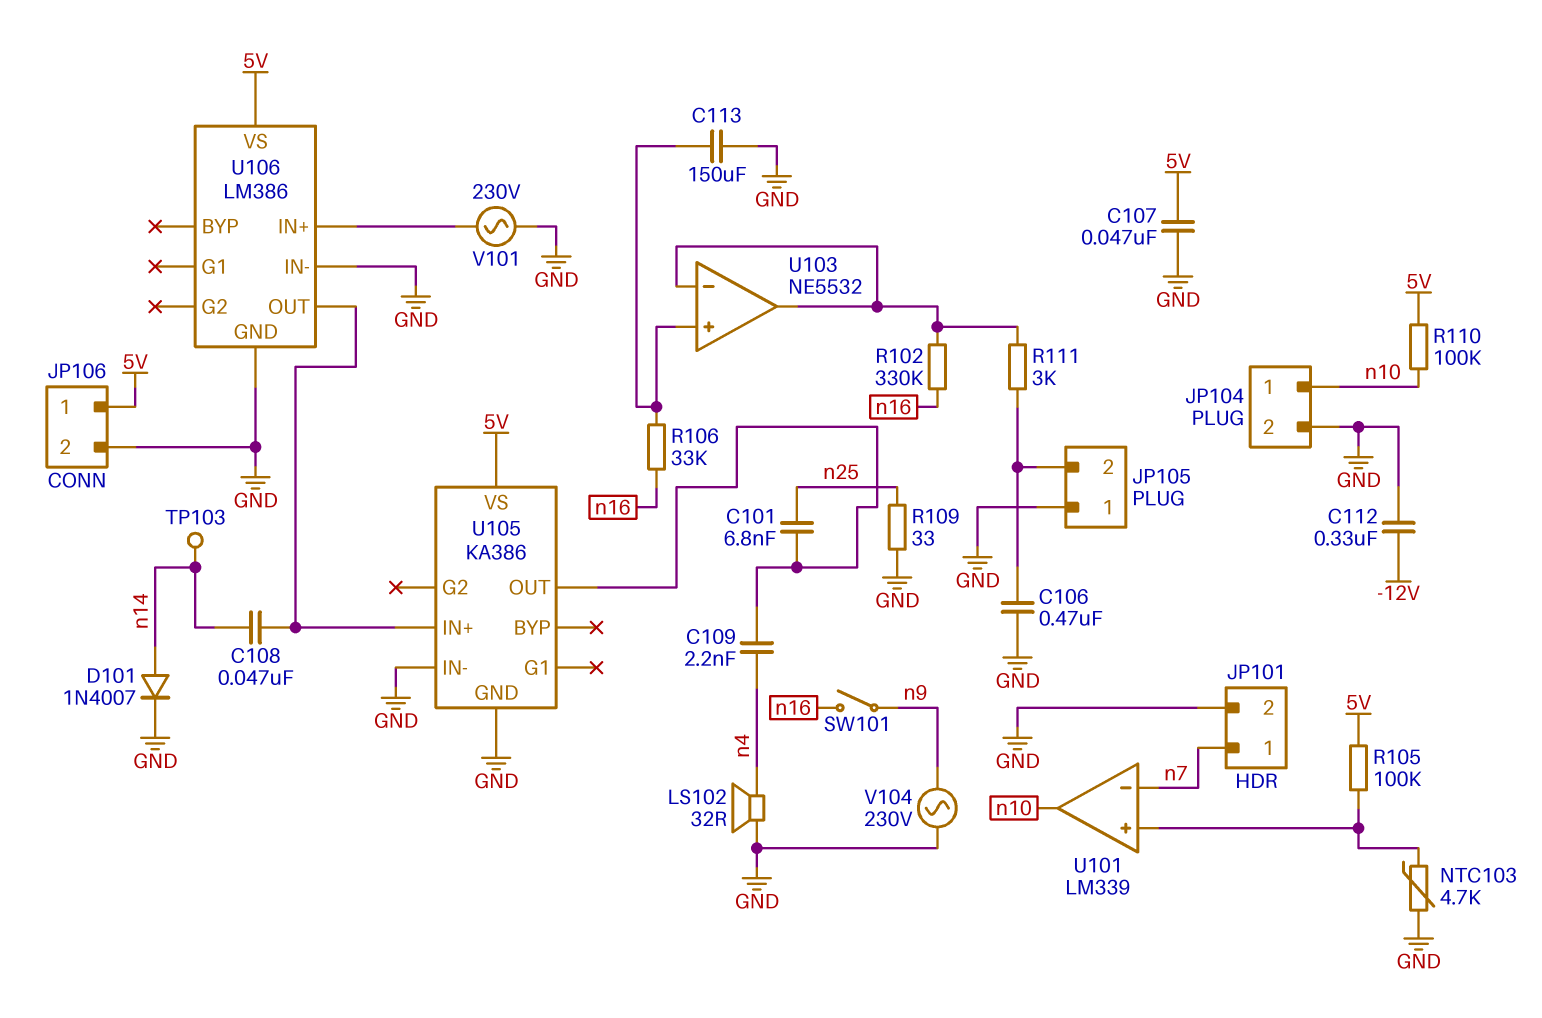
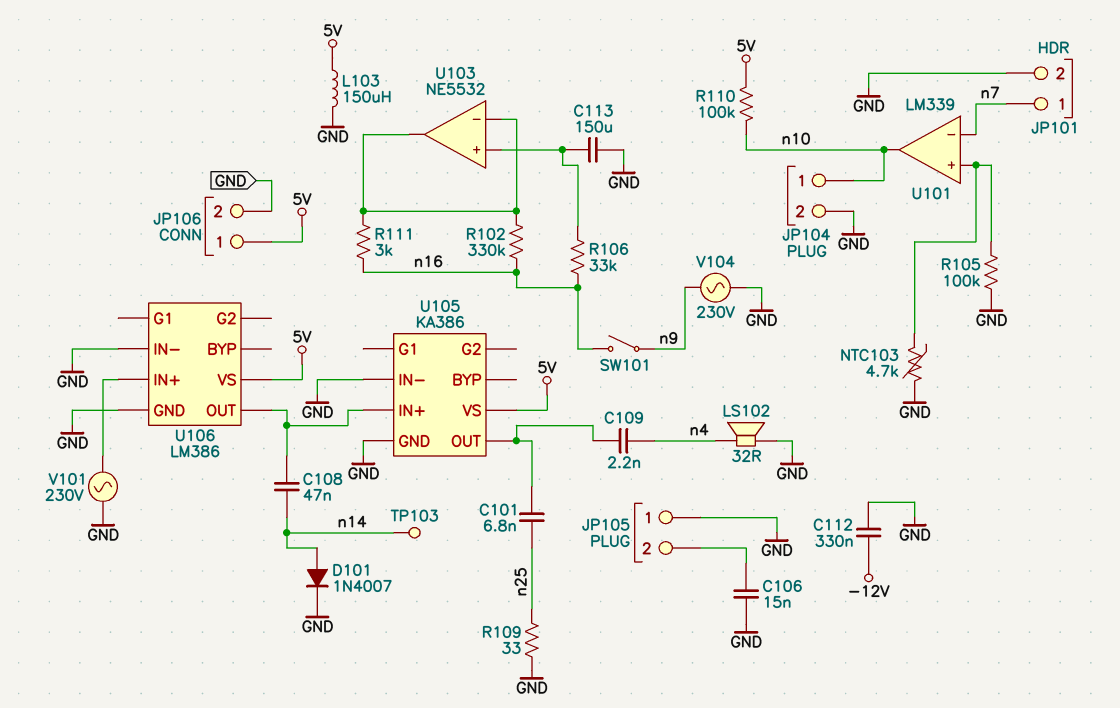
C106: 470nF (GND, JP105/2) -> 15nF (GND, JP105/2)
C107: 47nF (5V, GND) -> none
L103: none -> 150uH (5V, GND)
R105: 100k (5V, U101/in+) -> 100k (GND, U101/in+)
R111: 3k (JP105/2, U103/in-) -> 3k (U103/in-, n16)

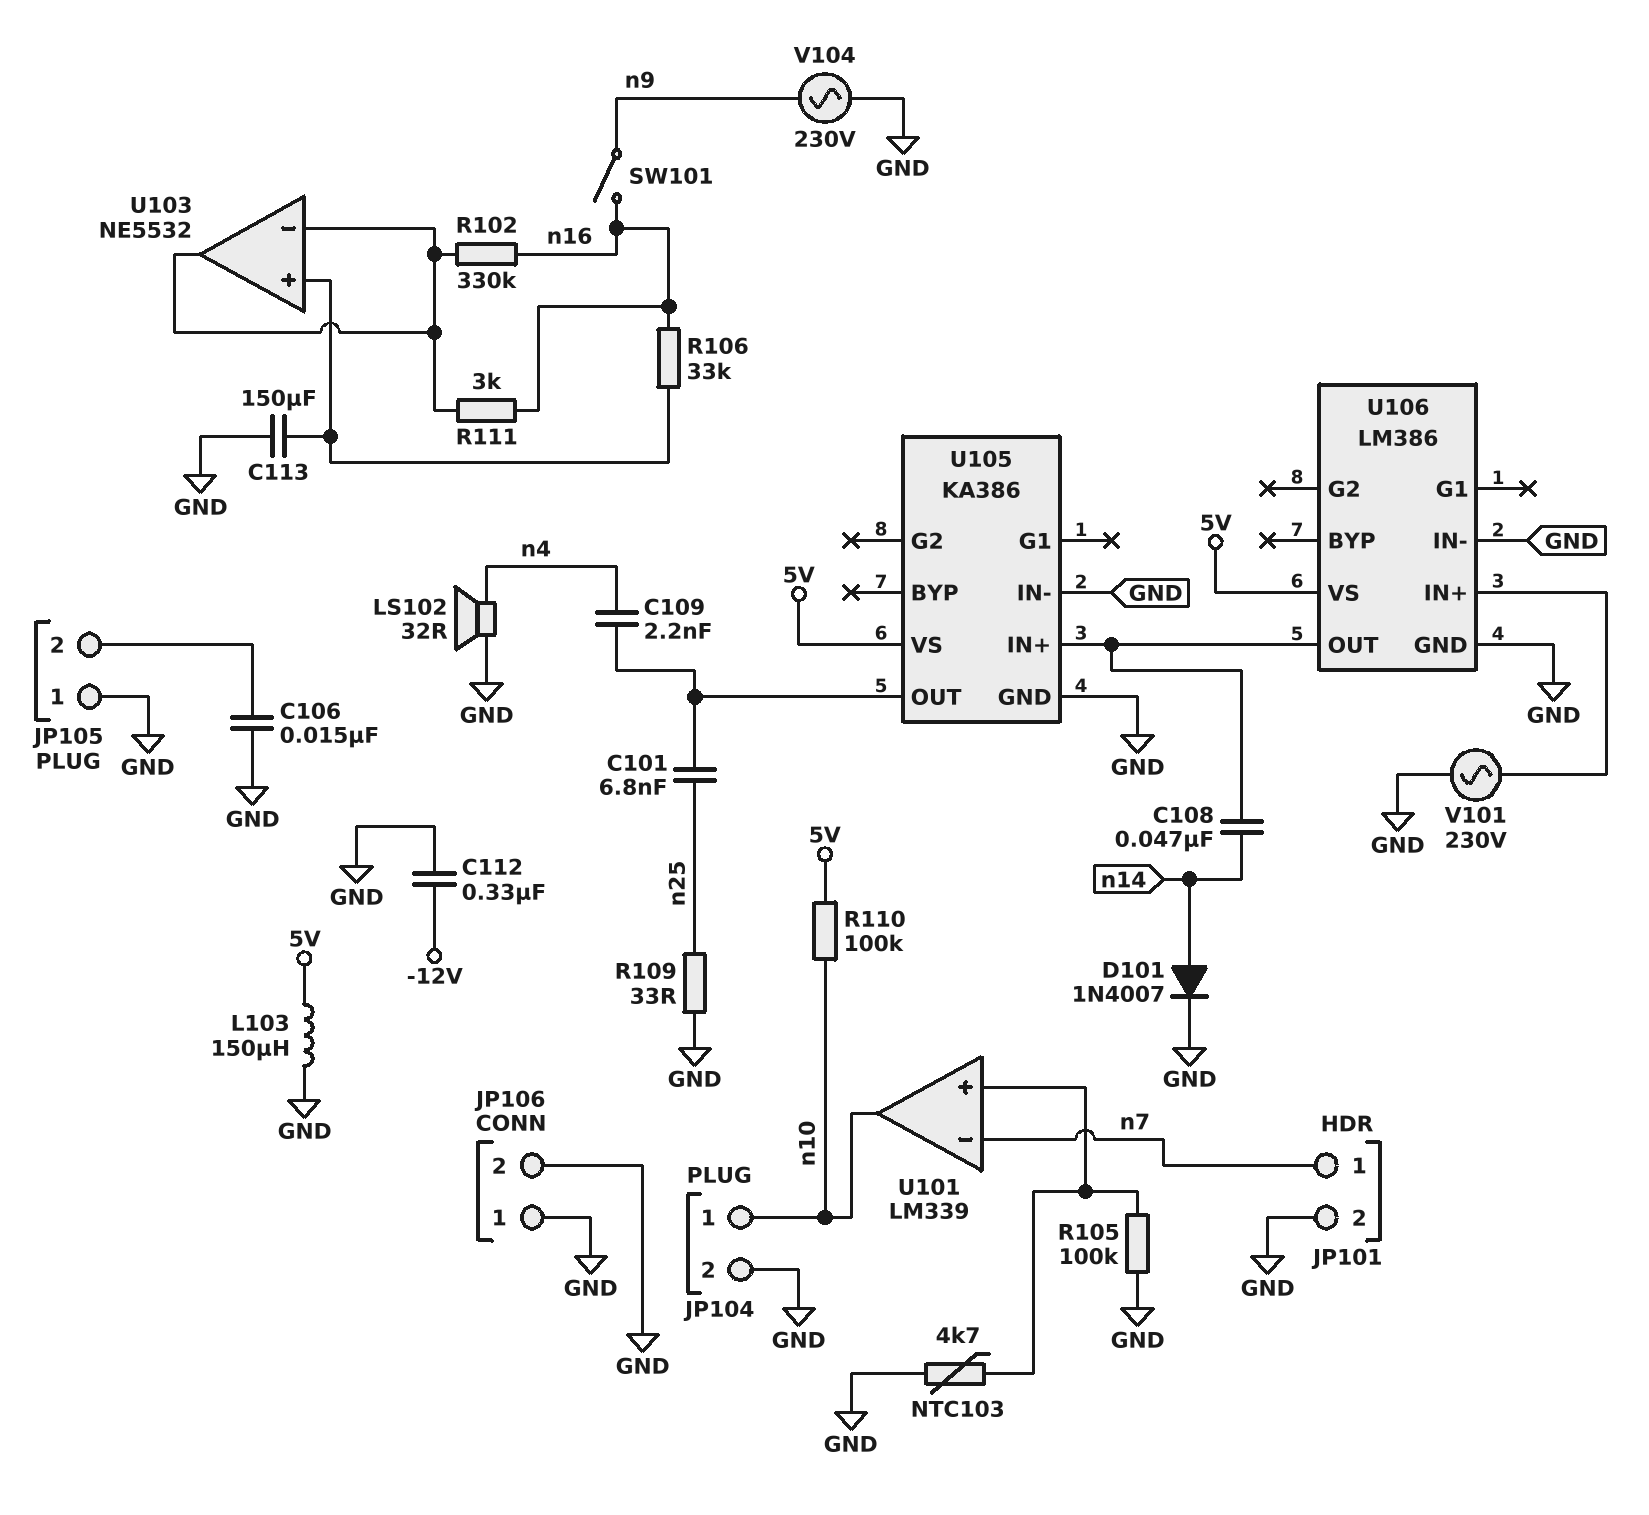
JP106 pin 1: 5V -> GND
TP103: test point (n14) -> none

